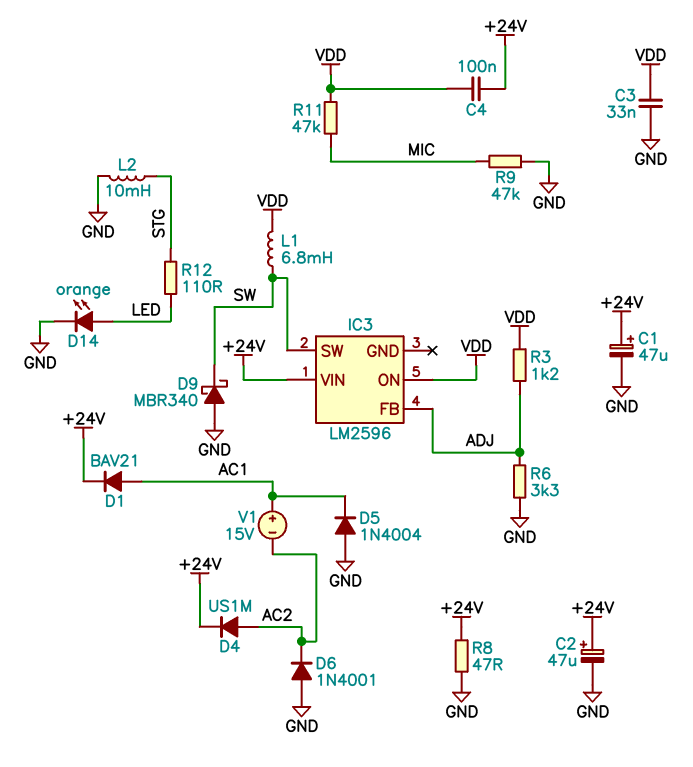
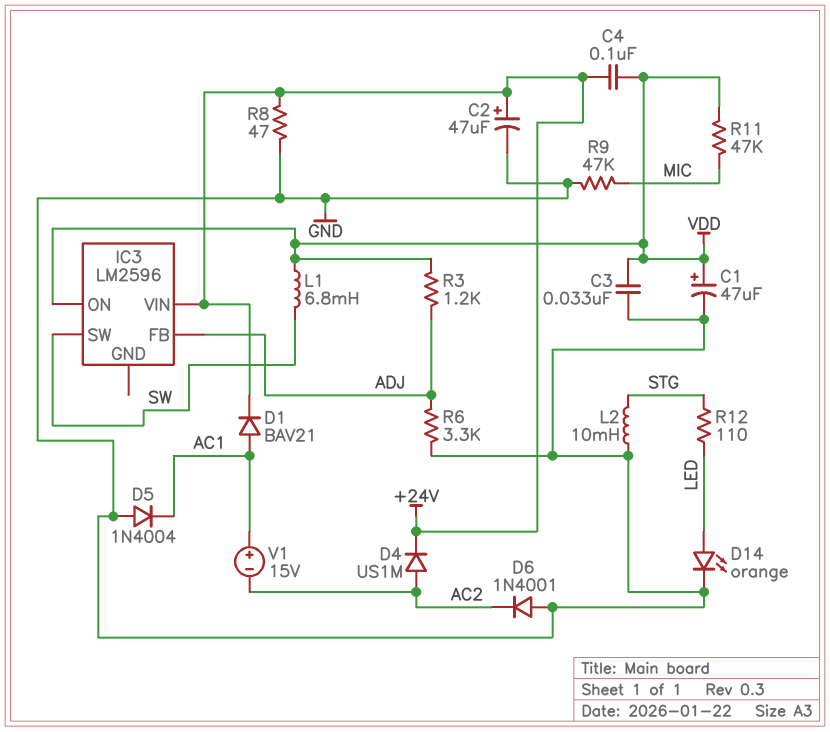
C1: 47uF (plus +24V, minus GND) -> 47uF (plus VDD, minus GND)
D9: schottky MBR340 (A GND, K SW) -> none

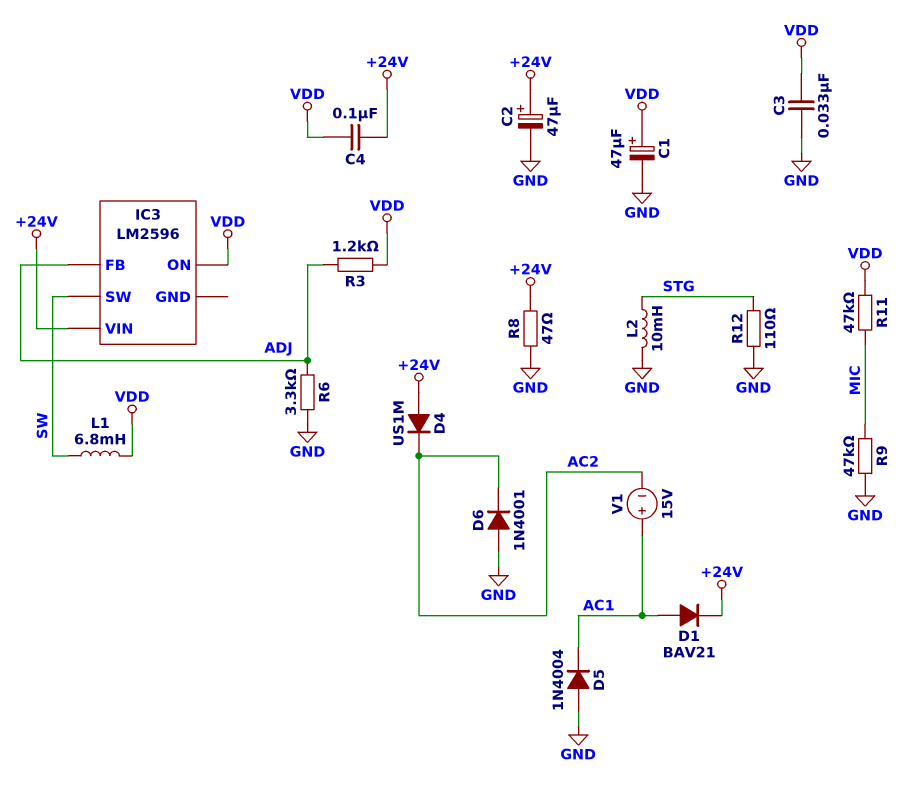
D4: diode US1M (A AC2, K +24V) -> diode US1M (A +24V, K AC2)
D14: LED orange (A LED, K GND) -> none
R12: 110 (LED, STG) -> 110 (GND, STG)

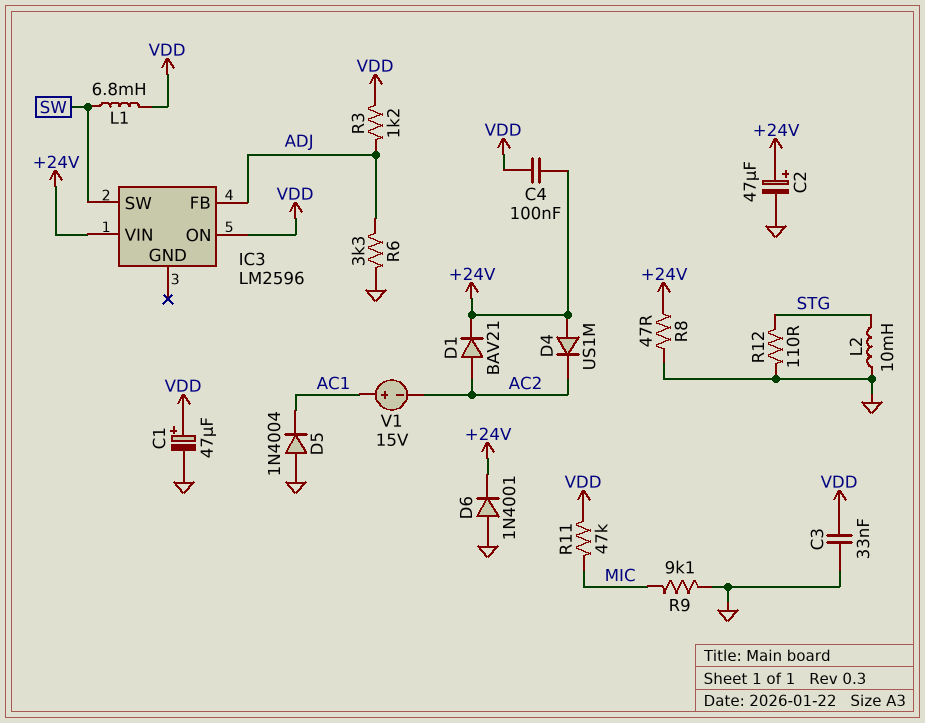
D1: diode BAV21 (A AC1, K +24V) -> diode BAV21 (A AC2, K +24V)
D6: diode 1N4001 (A GND, K AC2) -> diode 1N4001 (A GND, K +24V)
R9: 47k (GND, MIC) -> 9.1k (GND, MIC)

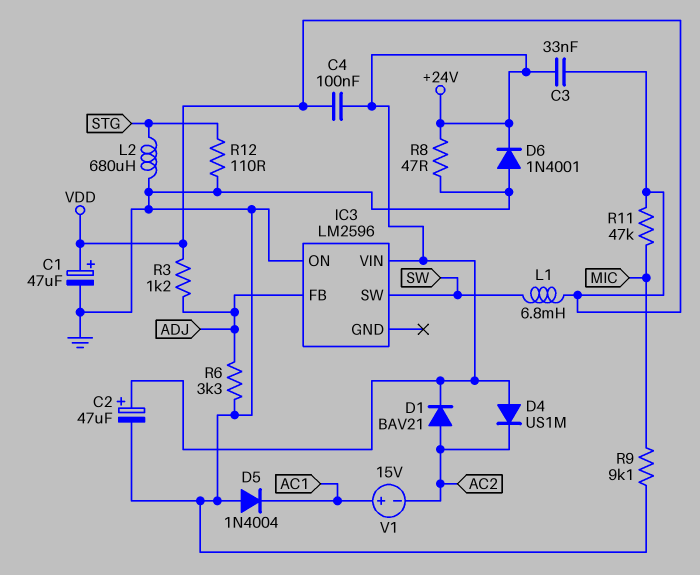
C3: 33nF (GND, VDD) -> 33nF (+24V, VDD)
IC3 pin ON: VDD -> GND
L2: 10mH (GND, STG) -> 680uH (GND, STG)

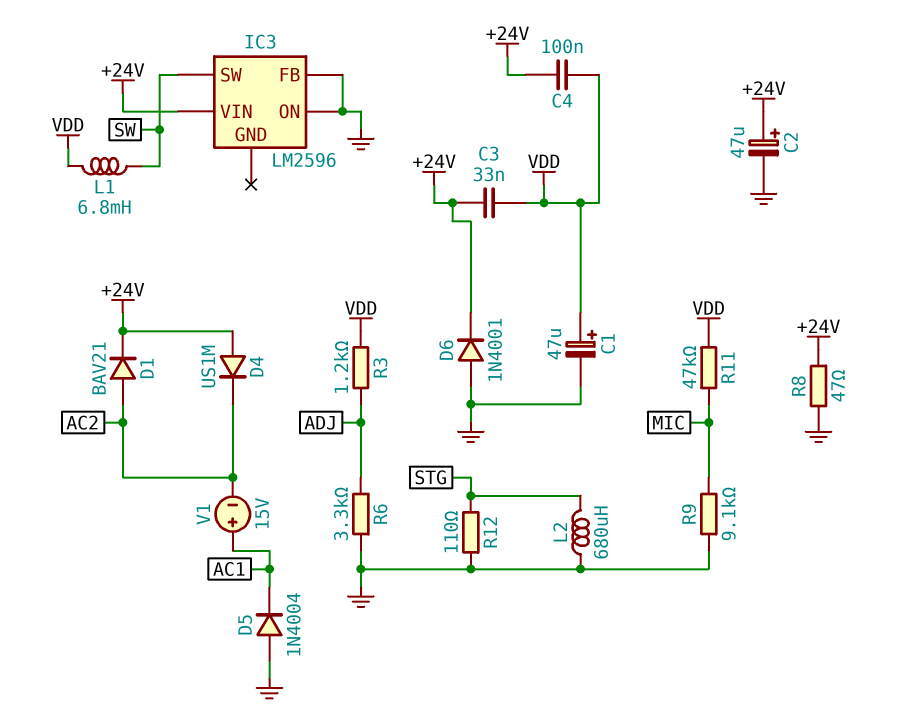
IC3 pin FB: ADJ -> GND

